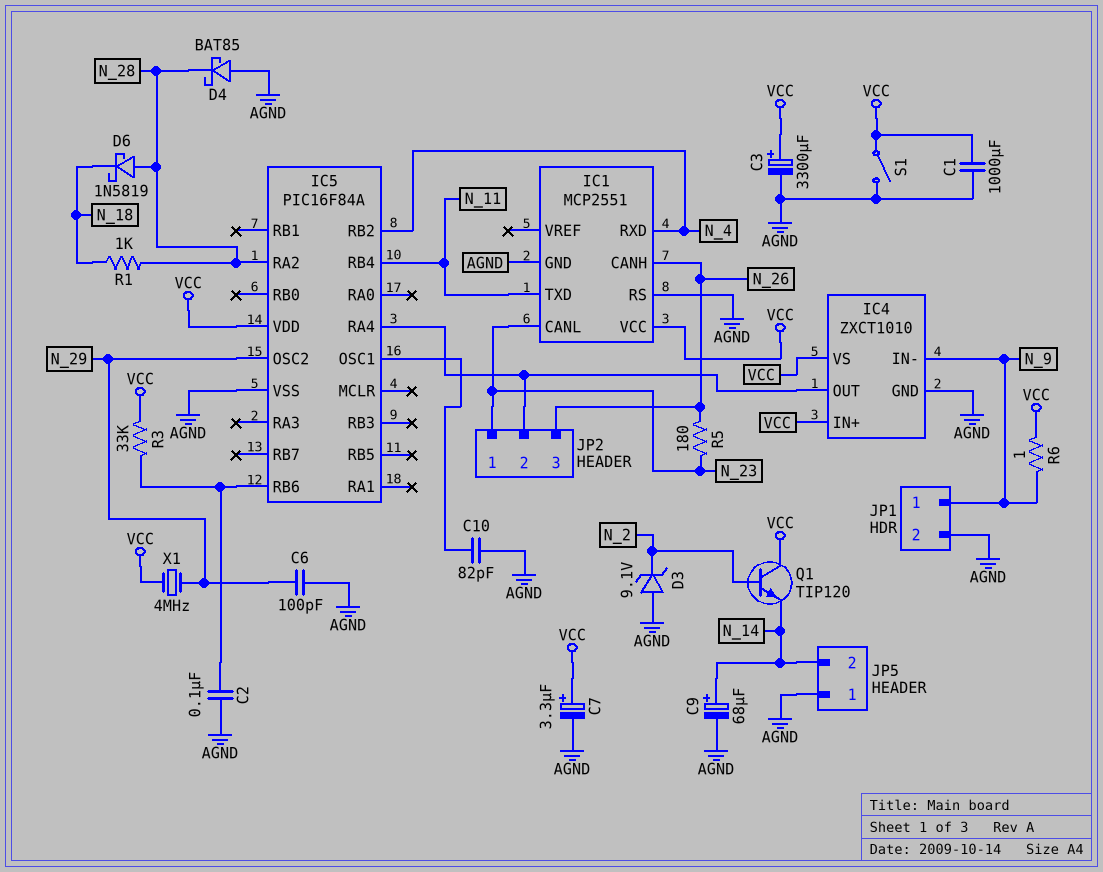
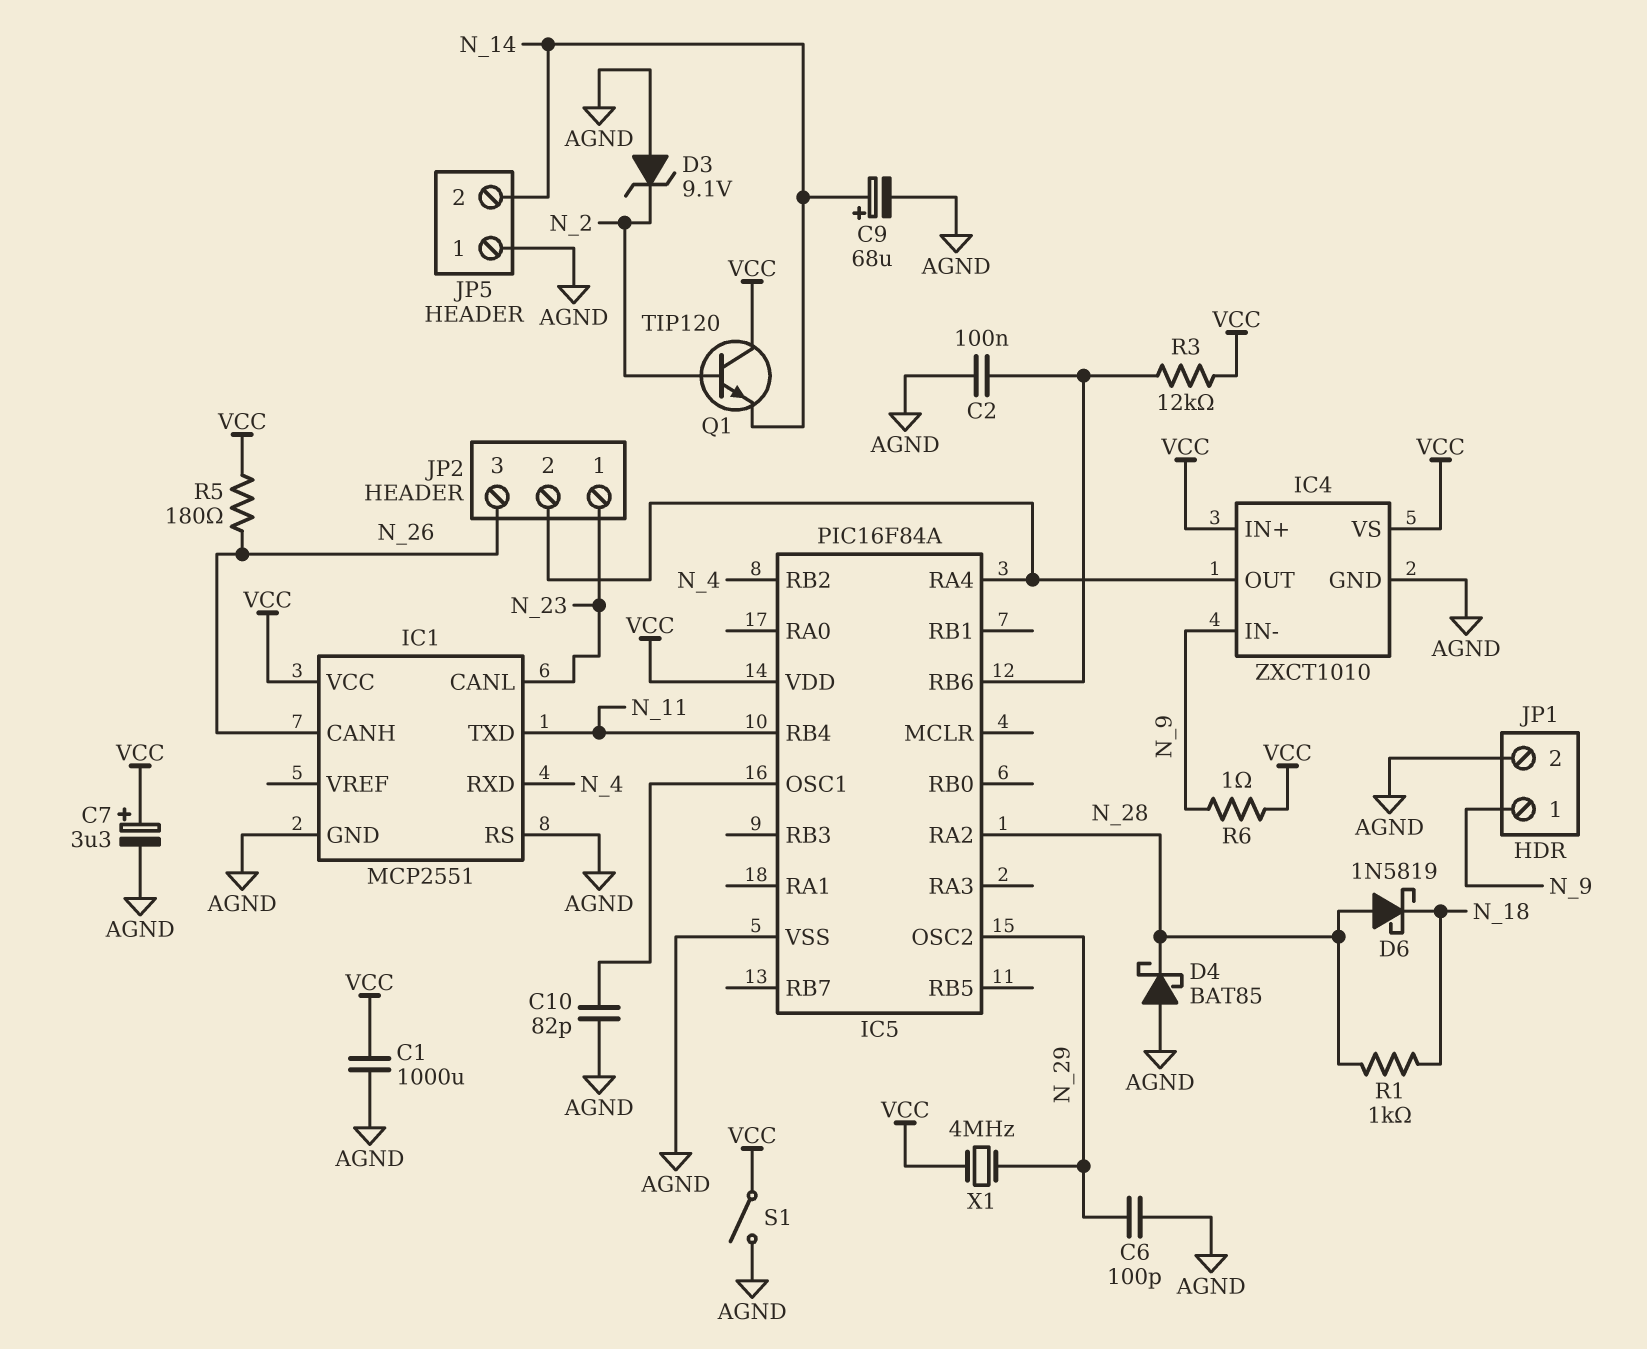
C3: 3300uF (plus VCC, minus AGND) -> none
R3: 33k (IC5/RB6, VCC) -> 12k (IC5/RB6, VCC)
R5: 180 (N_23, N_26) -> 180 (N_26, VCC)

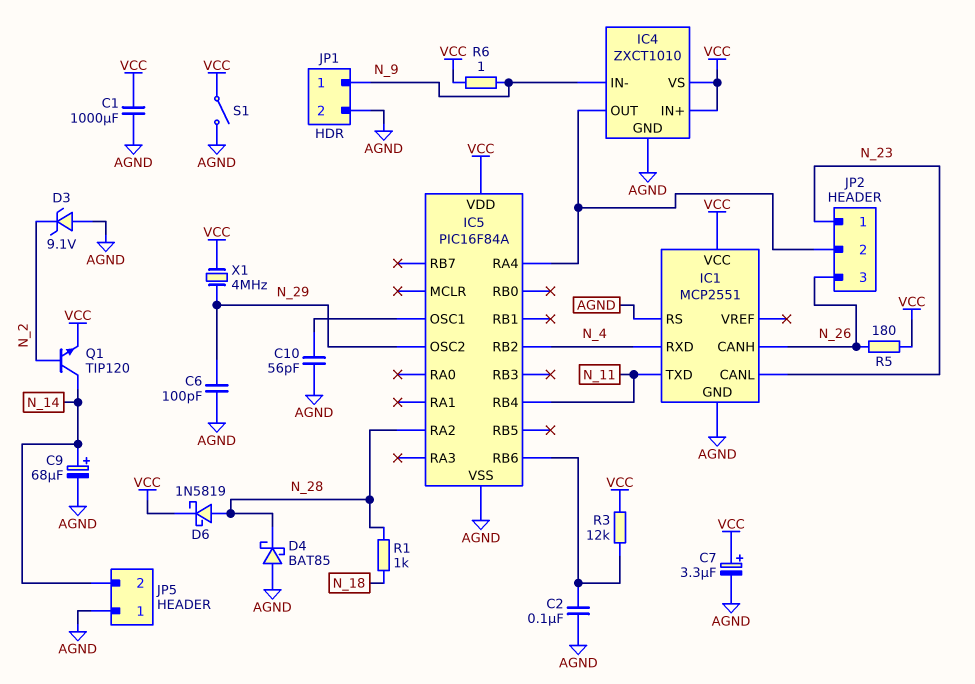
C10: 82pF (AGND, IC5/OSC1) -> 56pF (AGND, IC5/OSC1)
D6: schottky 1N5819 (A N_28, K N_18) -> schottky 1N5819 (A N_28, K VCC)
Q1: NPN TIP120 (B N_2, C VCC, E N_14) -> NPN TIP120 (B N_2, C N_14, E VCC)

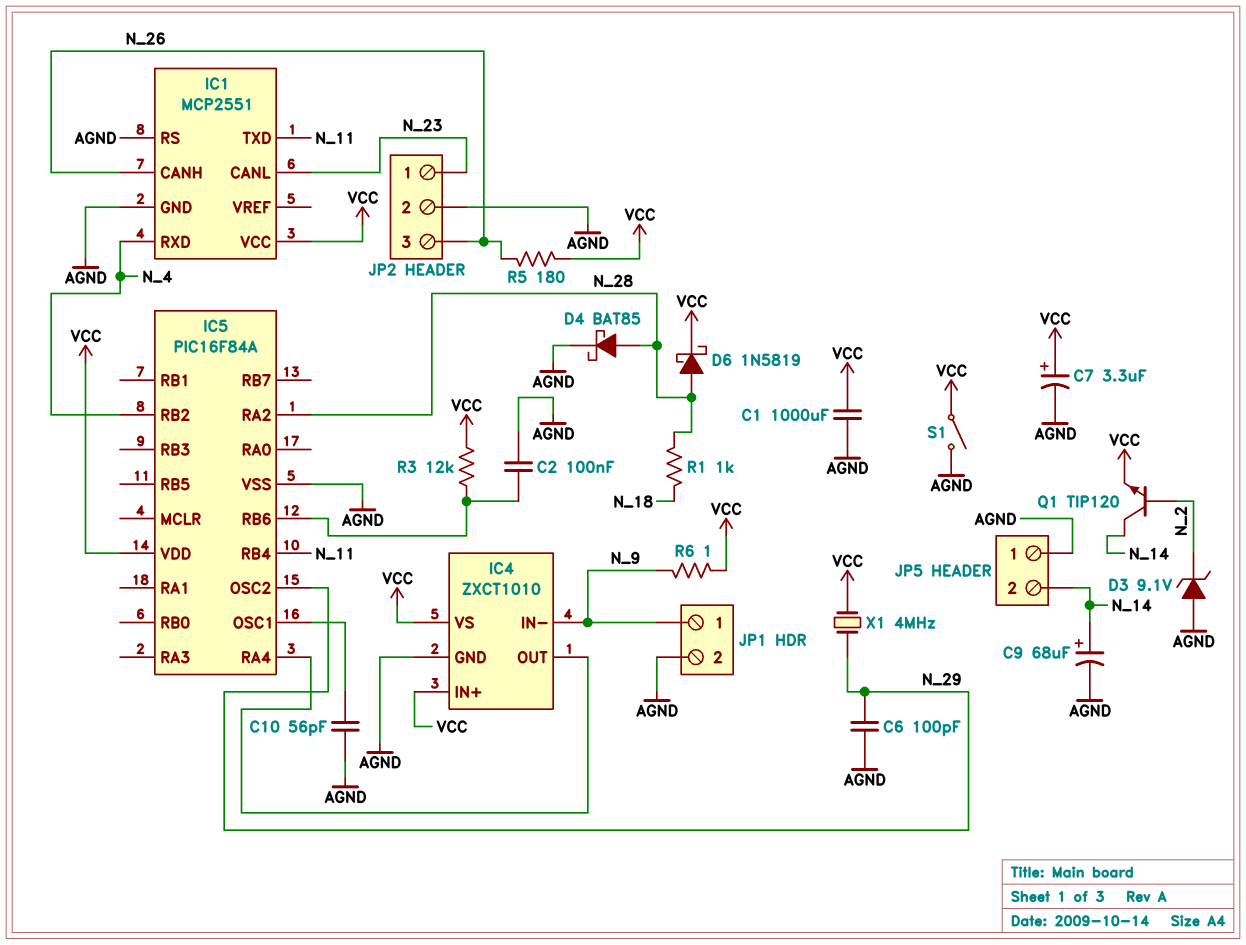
D4: schottky BAT85 (A AGND, K N_28) -> schottky BAT85 (A N_28, K AGND)
JP2 pin 2: IC4/OUT -> AGND

